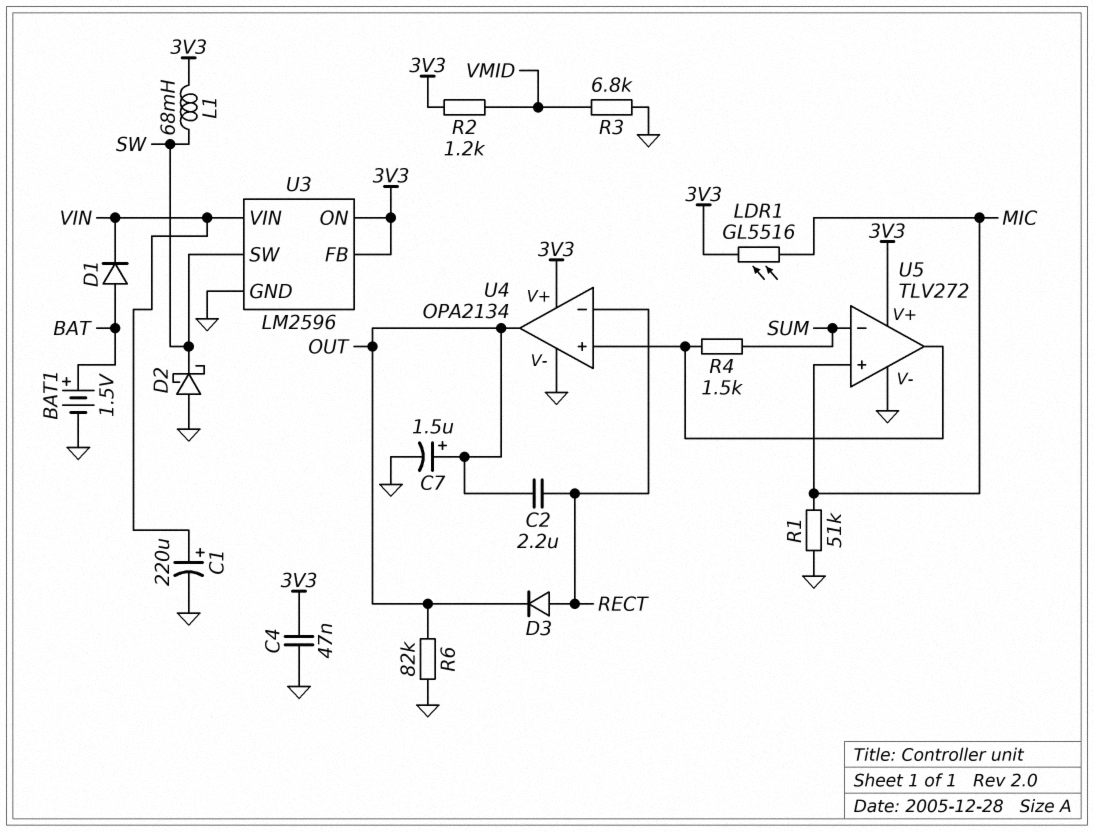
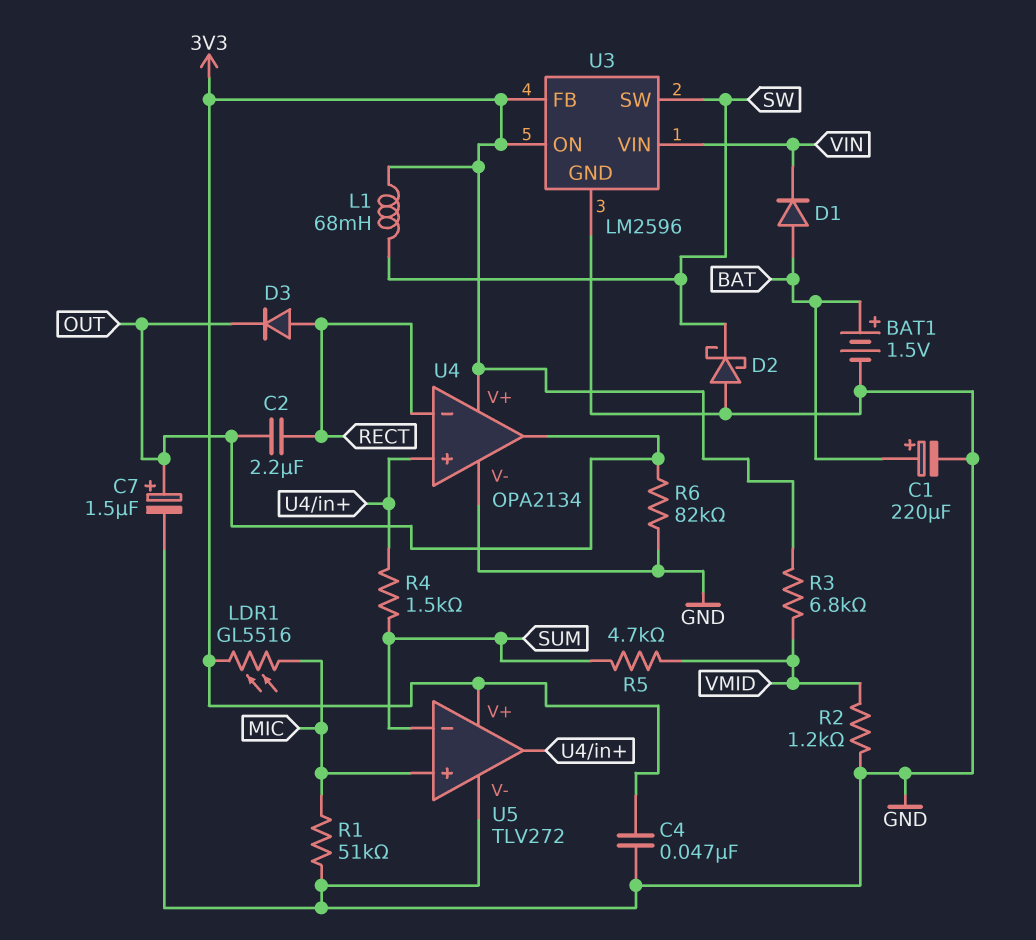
C1: 220uF (plus VIN, minus GND) -> 220uF (plus BAT, minus GND)
R2: 1.2k (3V3, VMID) -> 1.2k (GND, VMID)
R3: 6.8k (GND, VMID) -> 6.8k (3V3, VMID)
R5: none -> 4.7k (SUM, VMID)

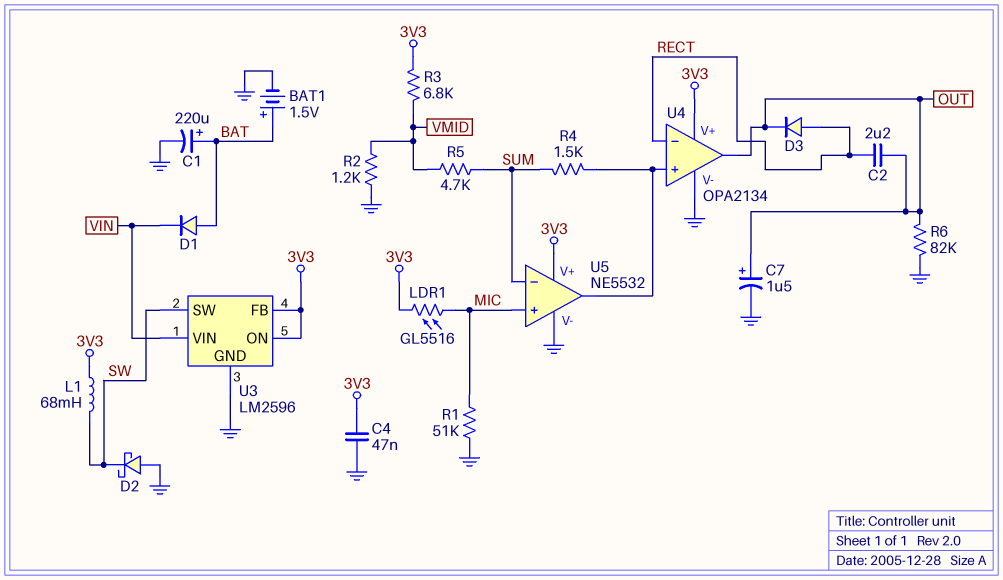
U5: TLV272 -> NE5532

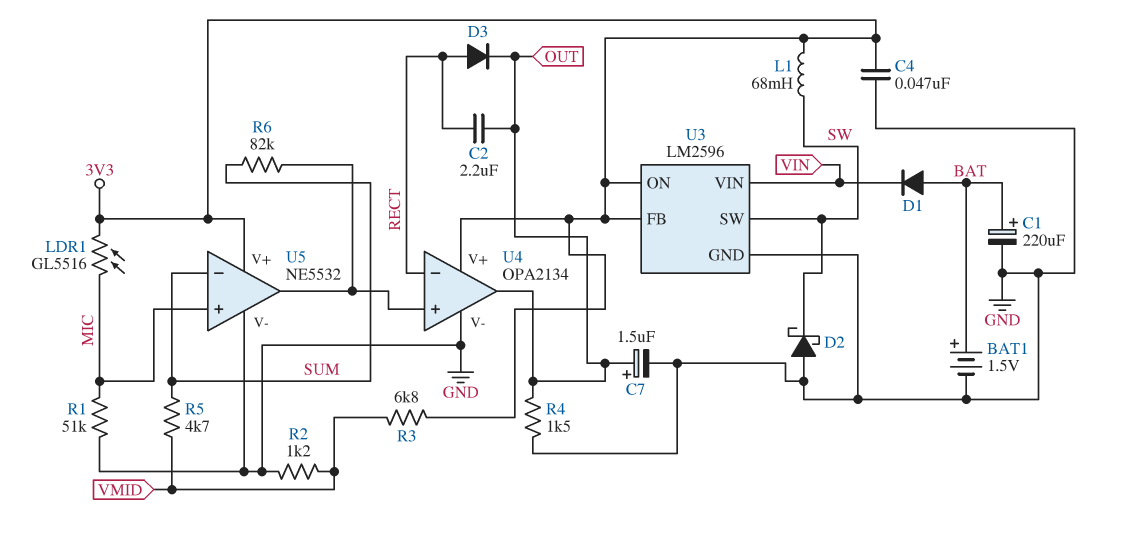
R4: 1.5k (SUM, U4/in+) -> 1.5k (GND, OUT)
R6: 82k (GND, OUT) -> 82k (SUM, U4/in+)

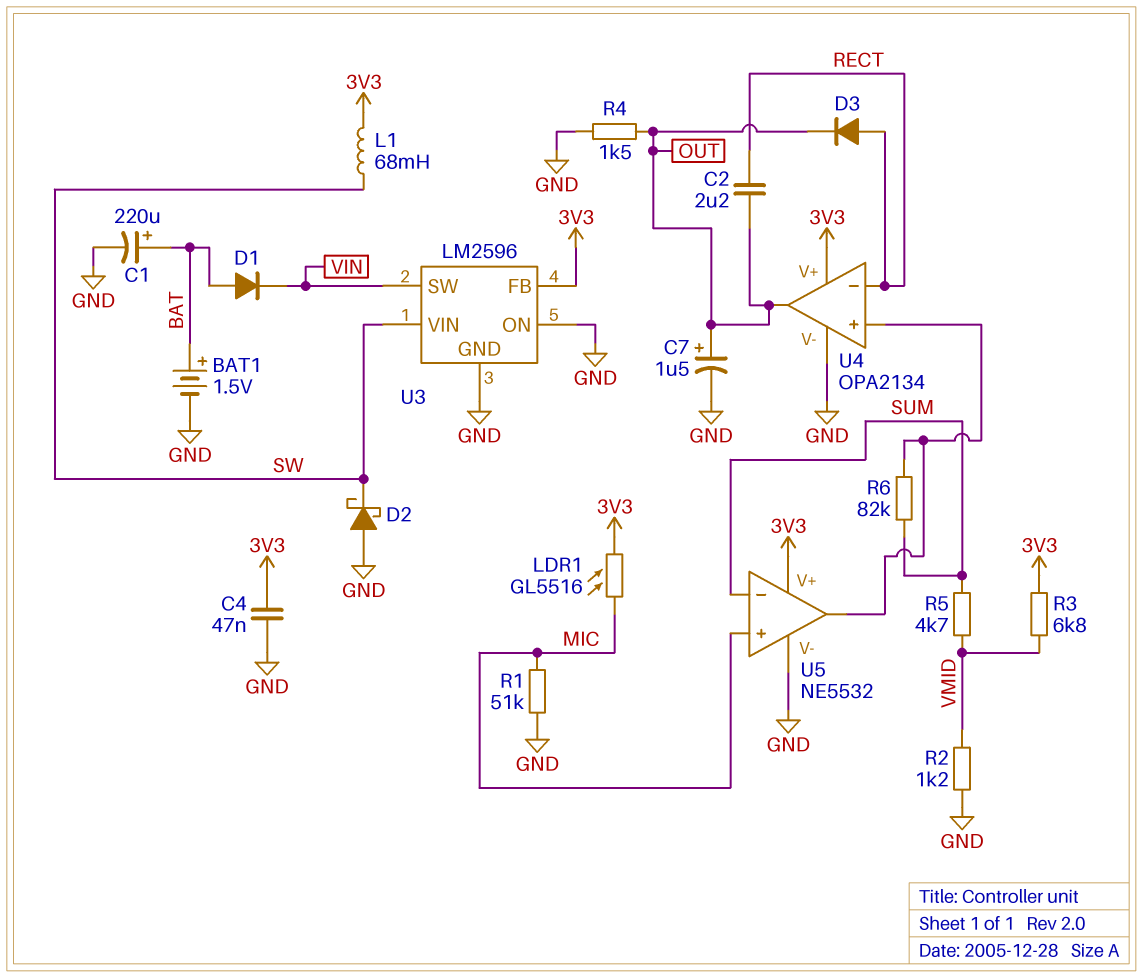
U3 pin ON: 3V3 -> GND
U3 pin SW: SW -> VIN
U3 pin VIN: VIN -> SW

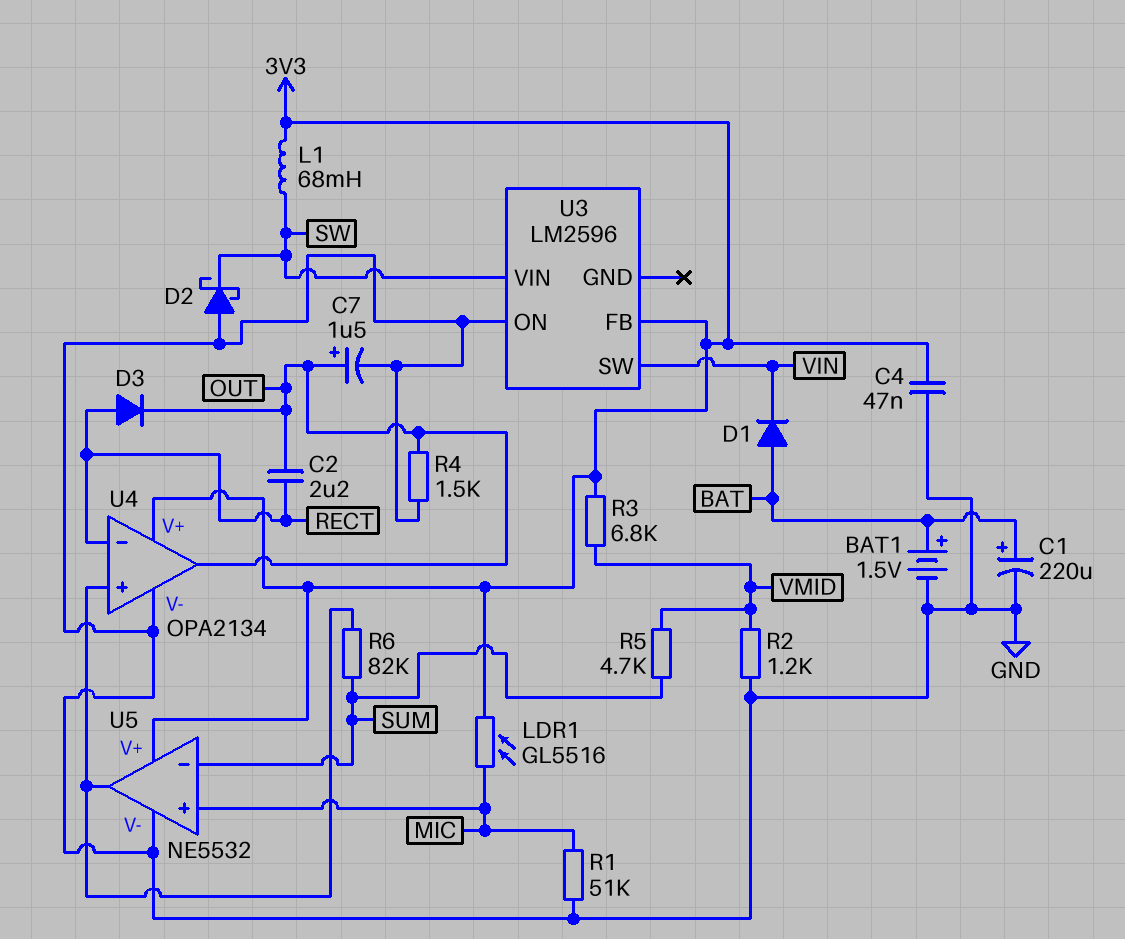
U3 pin GND: GND -> none

